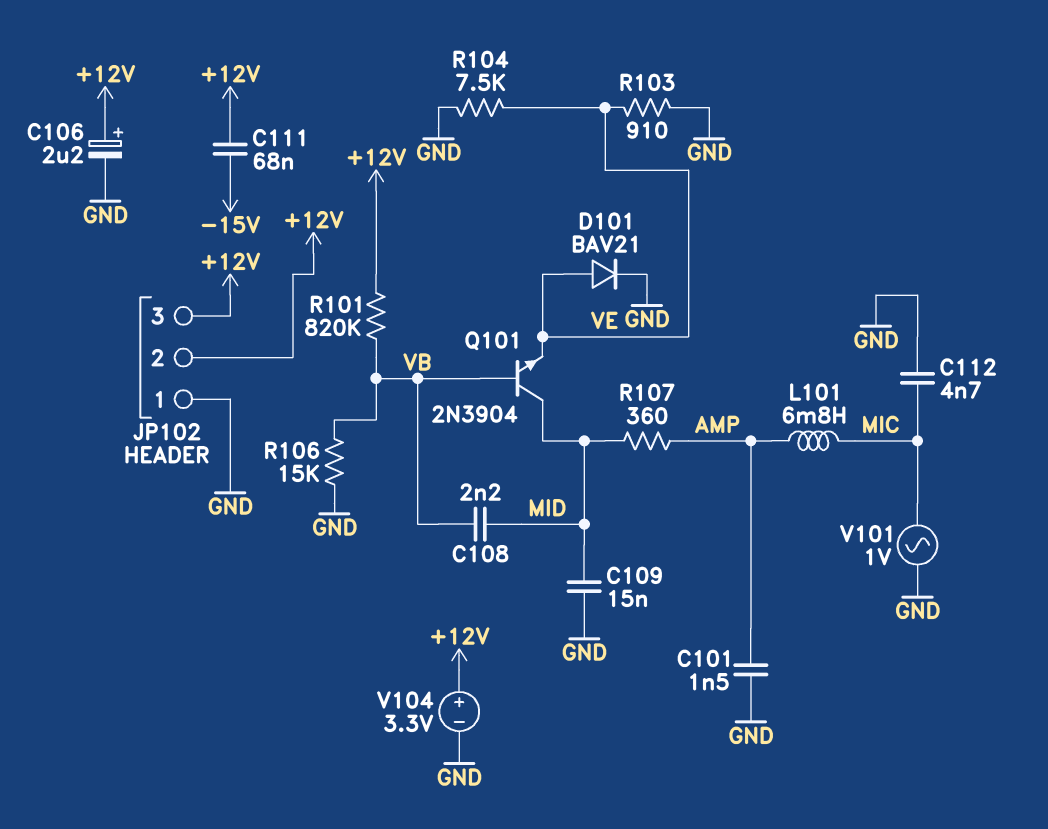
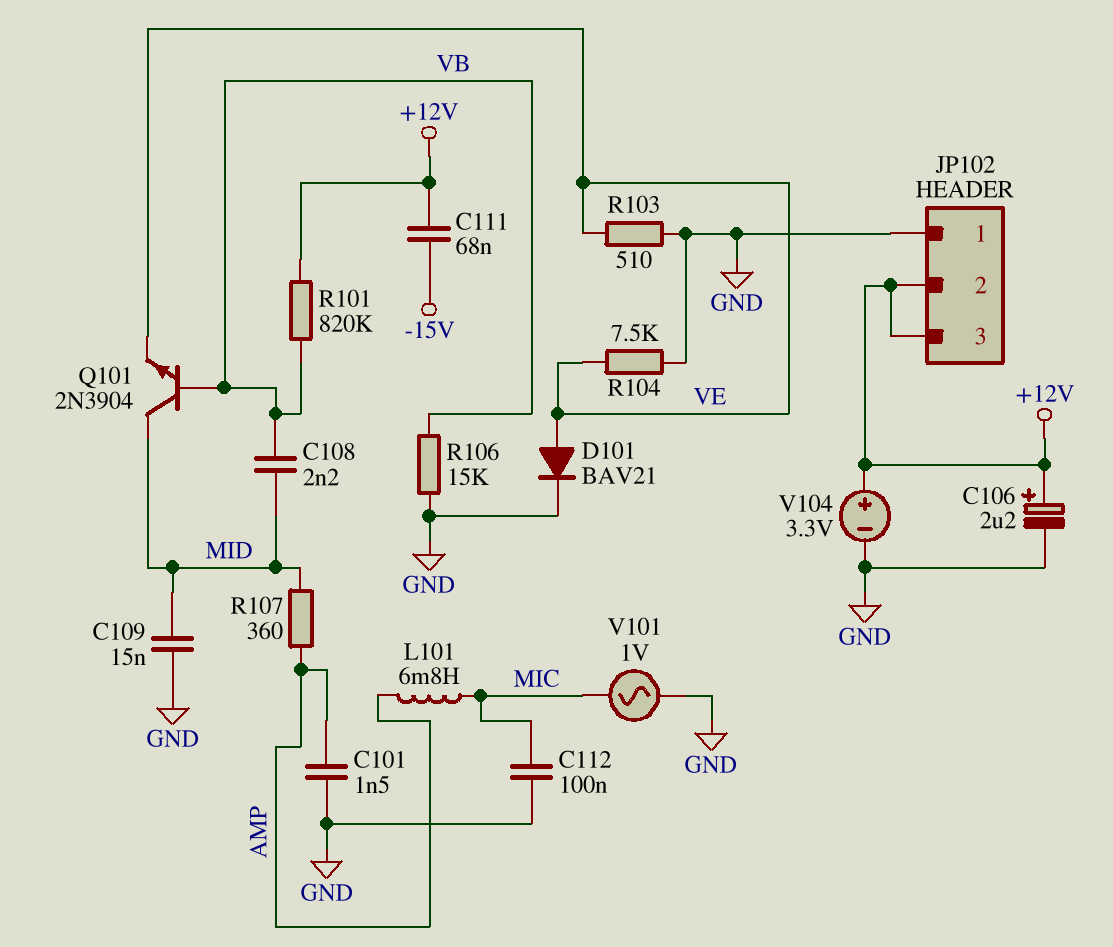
C112: 4.7nF (GND, MIC) -> 100nF (GND, MIC)
R103: 910 (GND, VE) -> 510 (GND, VE)

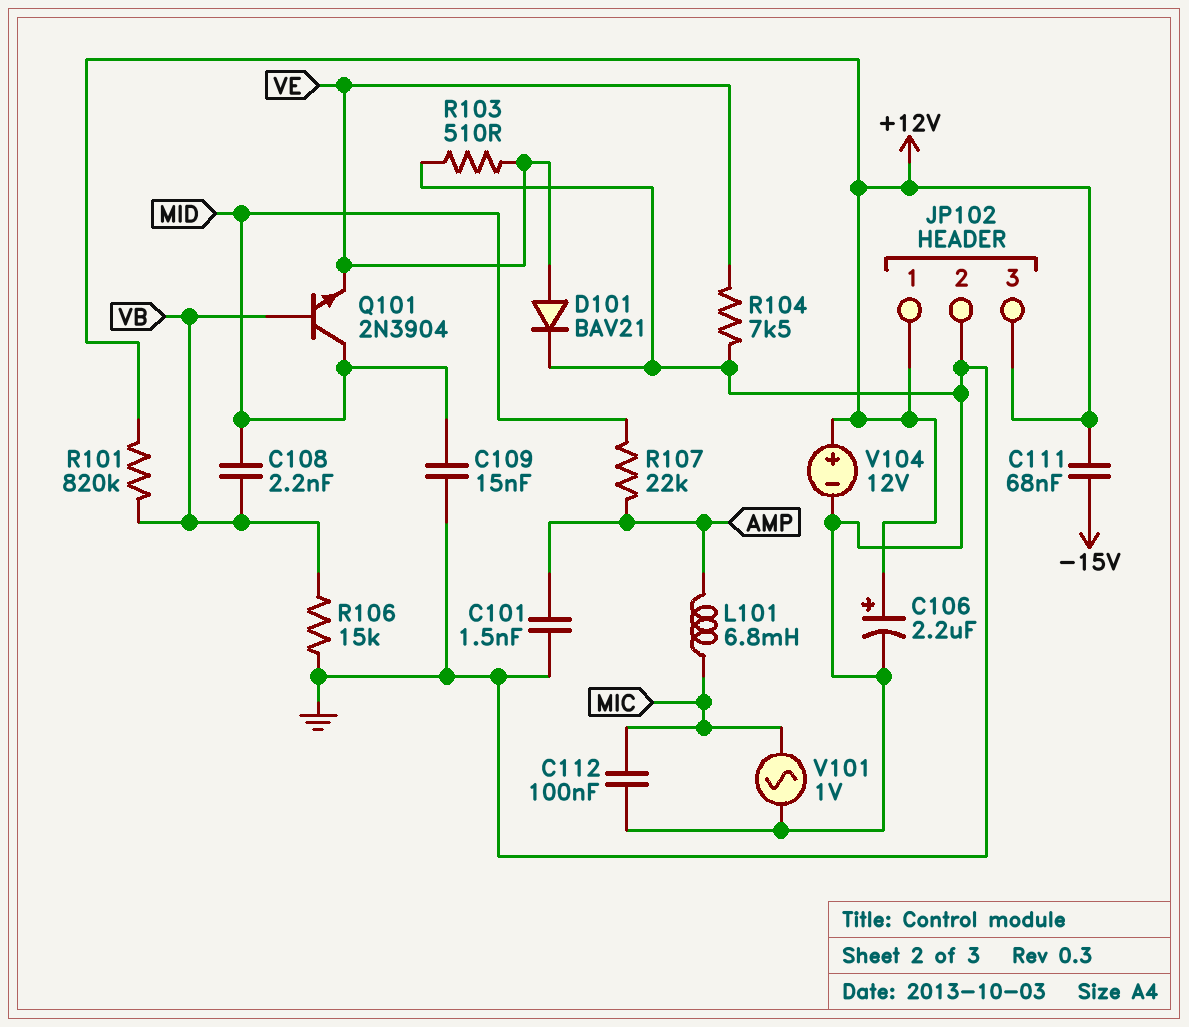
JP102 pin 1: GND -> +12V
JP102 pin 2: +12V -> GND
R107: 360 (AMP, MID) -> 22k (AMP, MID)
V104: 3.3V (plus +12V, minus GND) -> 12V (plus +12V, minus GND)

